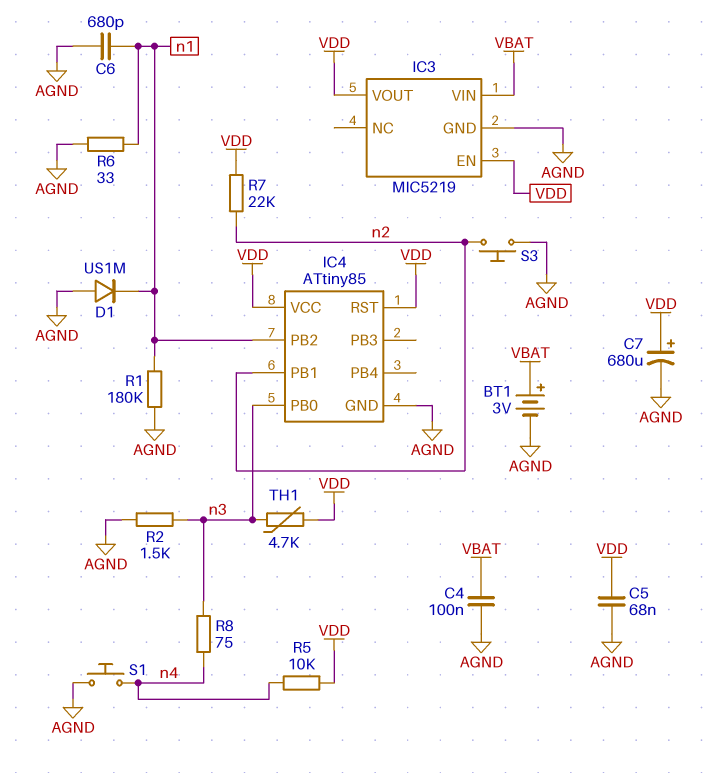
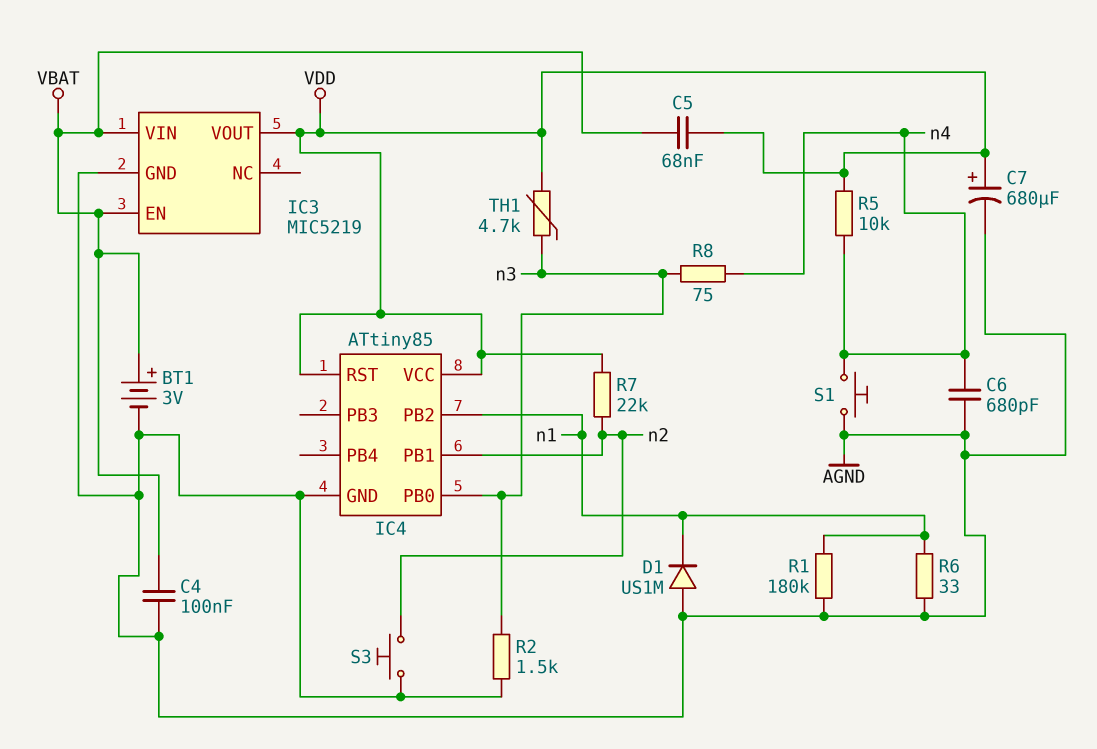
C5: 68nF (AGND, VDD) -> 68nF (VBAT, VDD)
C6: 680pF (AGND, n1) -> 680pF (AGND, n4)
IC3 pin EN: VDD -> VBAT

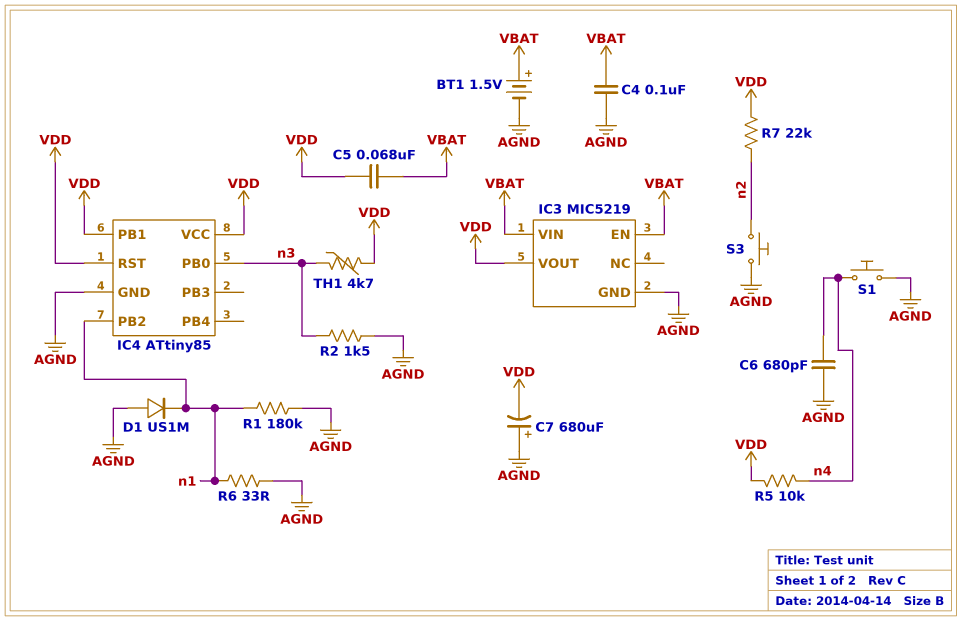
BT1: 3V (plus VBAT, minus AGND) -> 1.5V (plus VBAT, minus AGND)
C7: 680uF (plus VDD, minus AGND) -> 680uF (plus AGND, minus VDD)
IC4 pin PB1: n2 -> VDD
R8: 75 (n3, n4) -> none

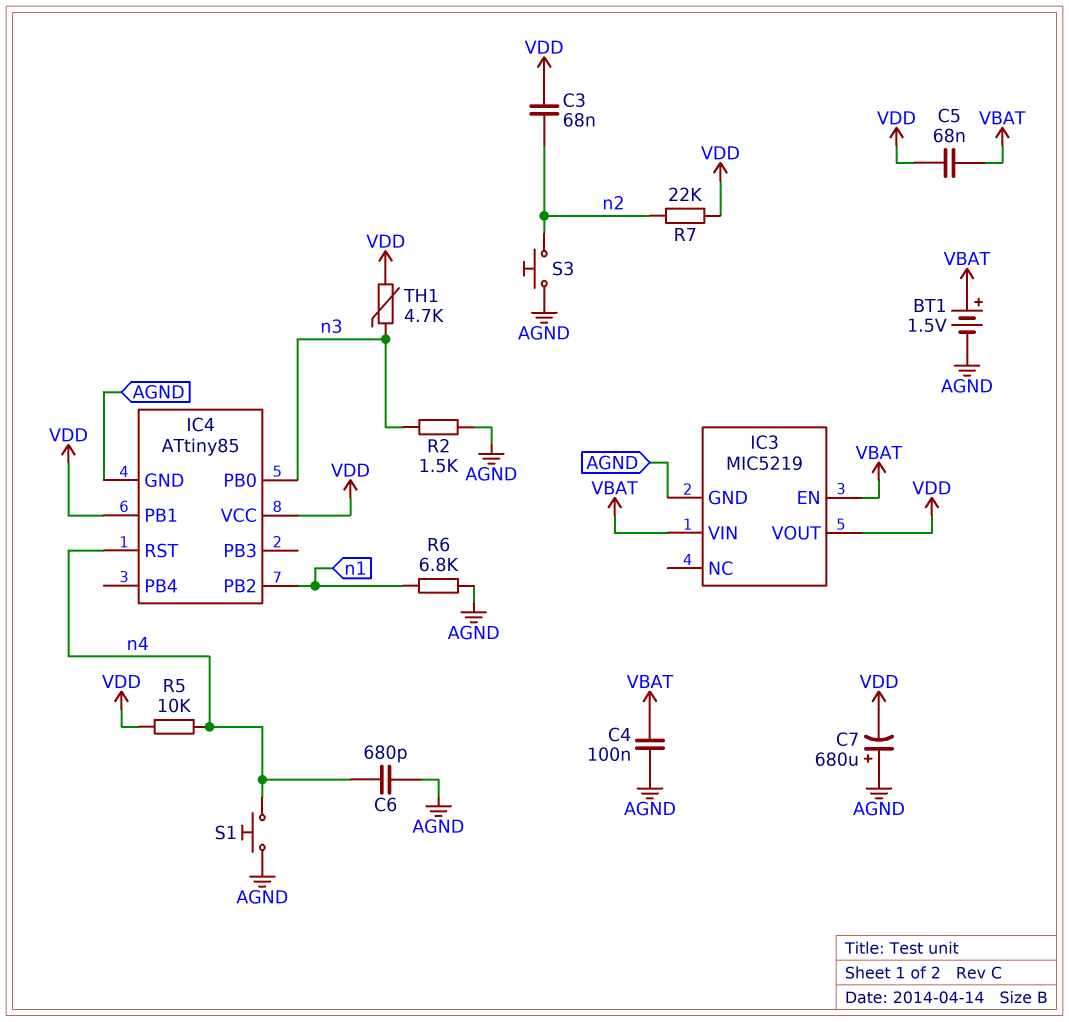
C3: none -> 68nF (VDD, n2)
D1: diode US1M (A AGND, K n1) -> none
IC4 pin RST: VDD -> n4
R1: 180k (AGND, n1) -> none
R6: 33 (AGND, n1) -> 6.8k (AGND, n1)

